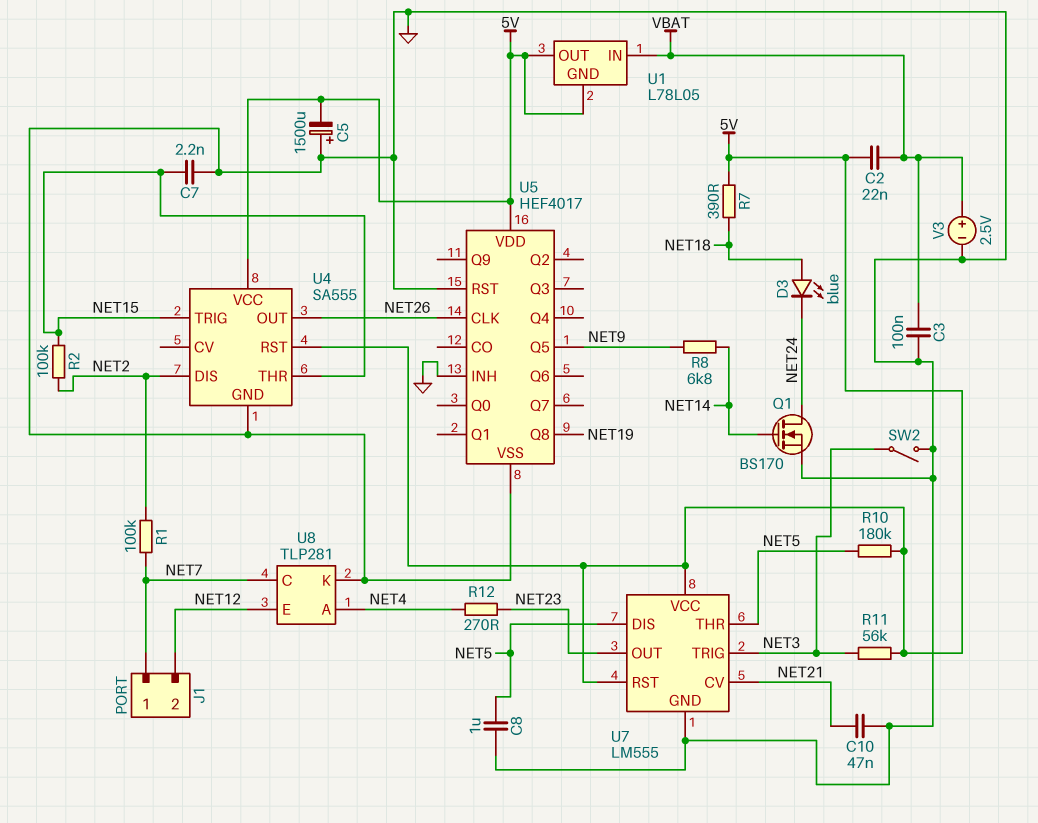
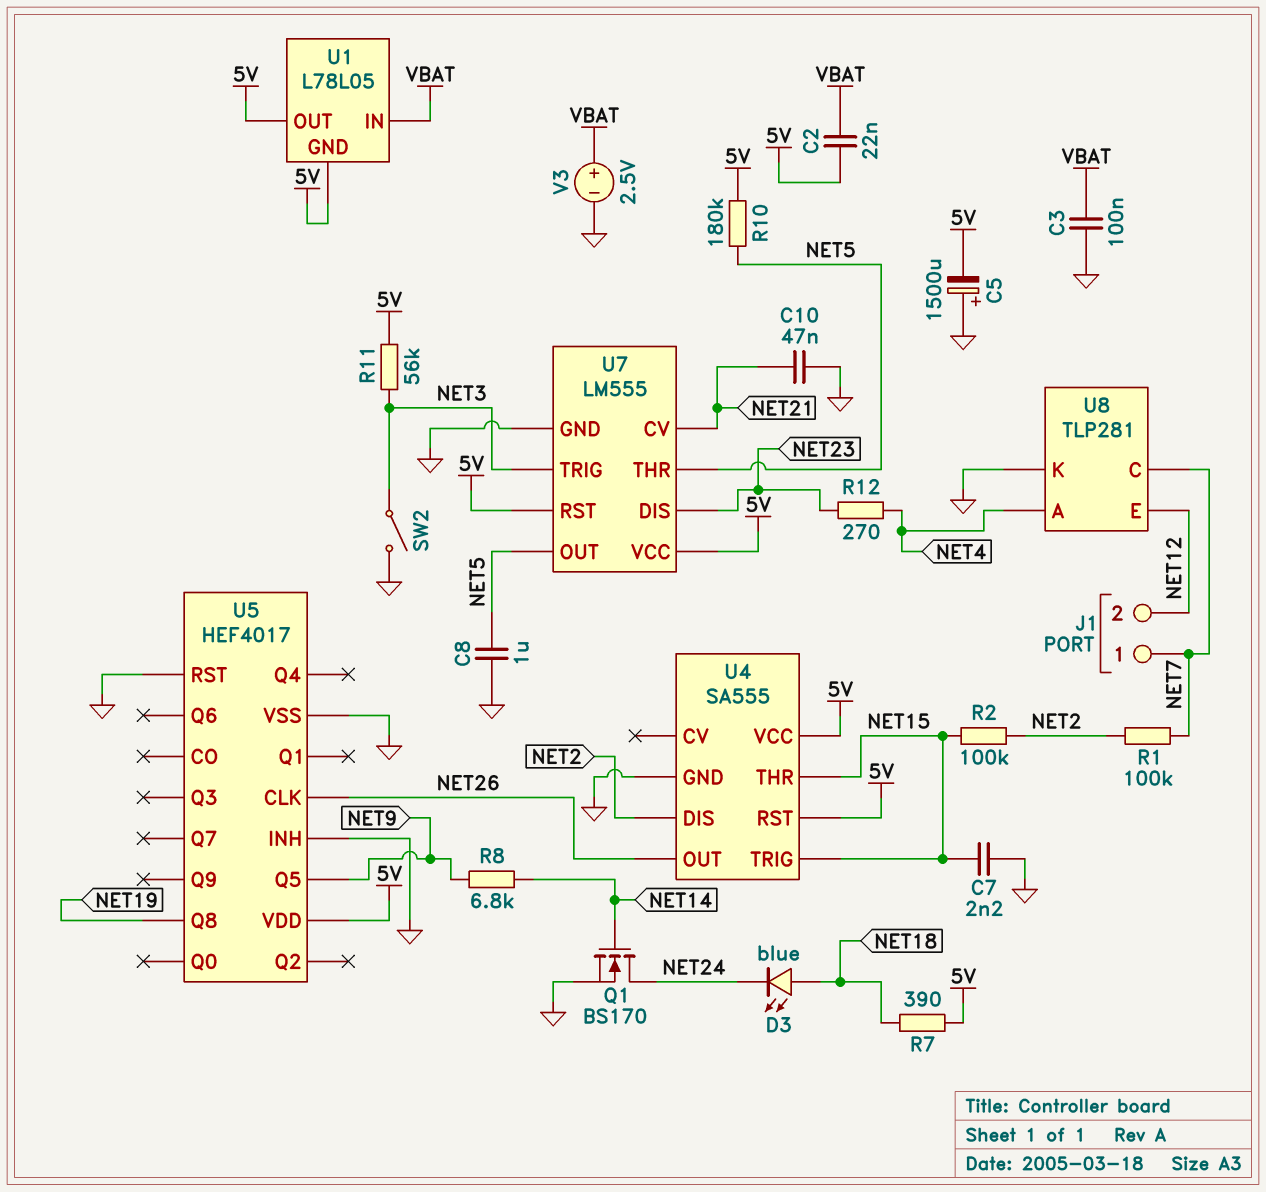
U7 pin DIS: NET5 -> NET23
U7 pin OUT: NET23 -> NET5

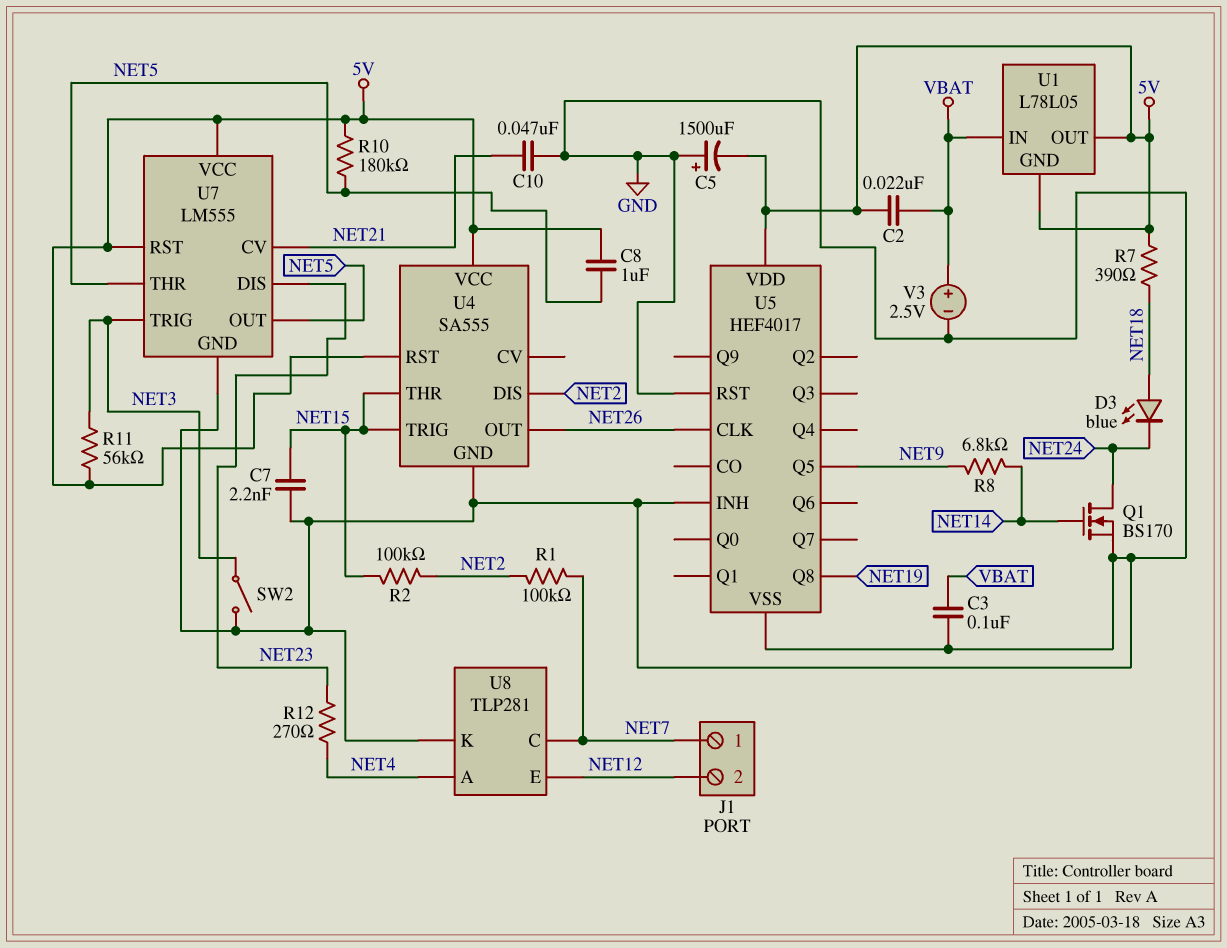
C8: 1uF (GND, NET5) -> 1uF (5V, NET5)

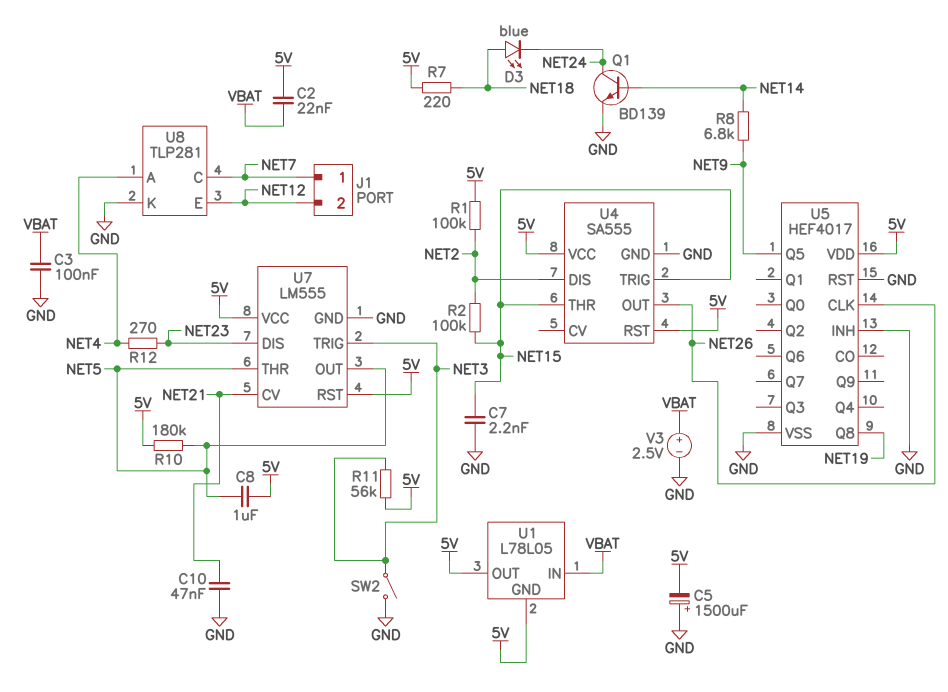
Q1: NMOS BS170 (G NET14, D NET24, S GND) -> NPN BD139 (B NET14, C NET24, E GND)
R1: 100k (NET2, NET7) -> 100k (5V, NET2)
R7: 390 (5V, NET18) -> 220 (5V, NET18)

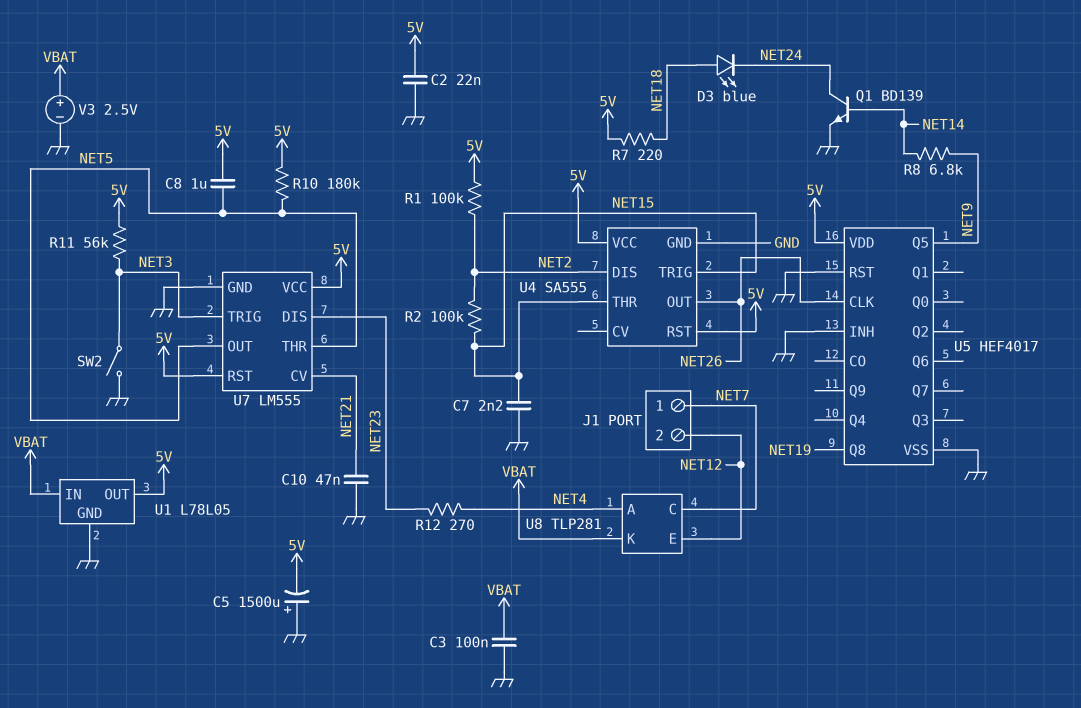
C2: 22nF (5V, VBAT) -> 22nF (5V, GND)
U1 pin GND: 5V -> GND
U8 pin K: GND -> VBAT

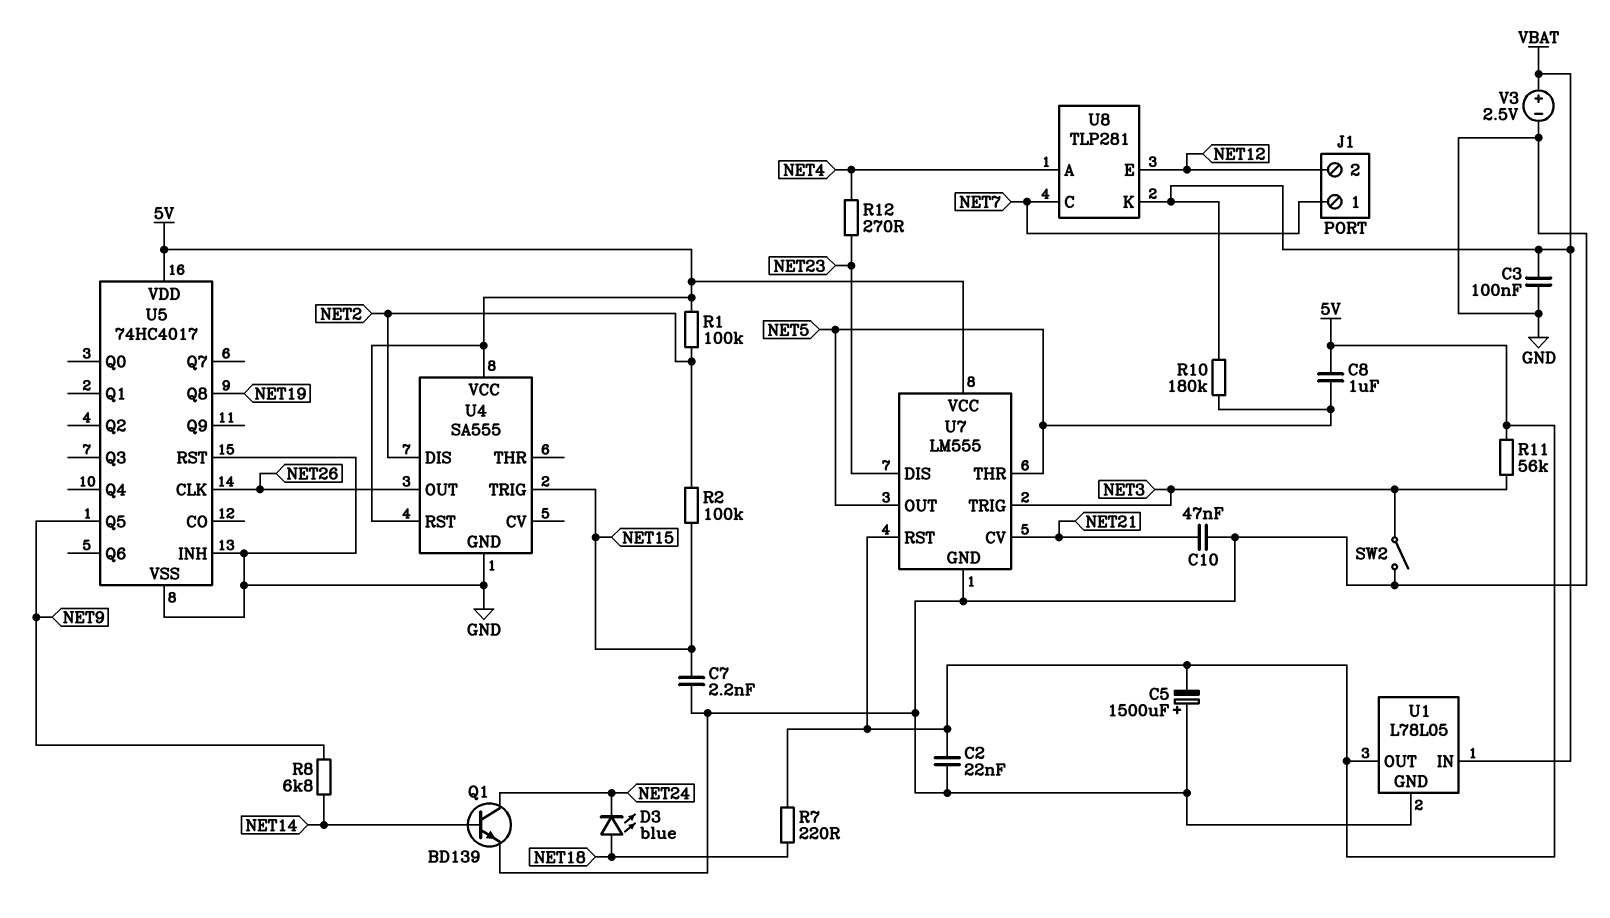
R10: 180k (5V, NET5) -> 180k (NET5, VBAT)
U4 pin THR: NET15 -> none
U5: HEF4017 -> 74HC4017

